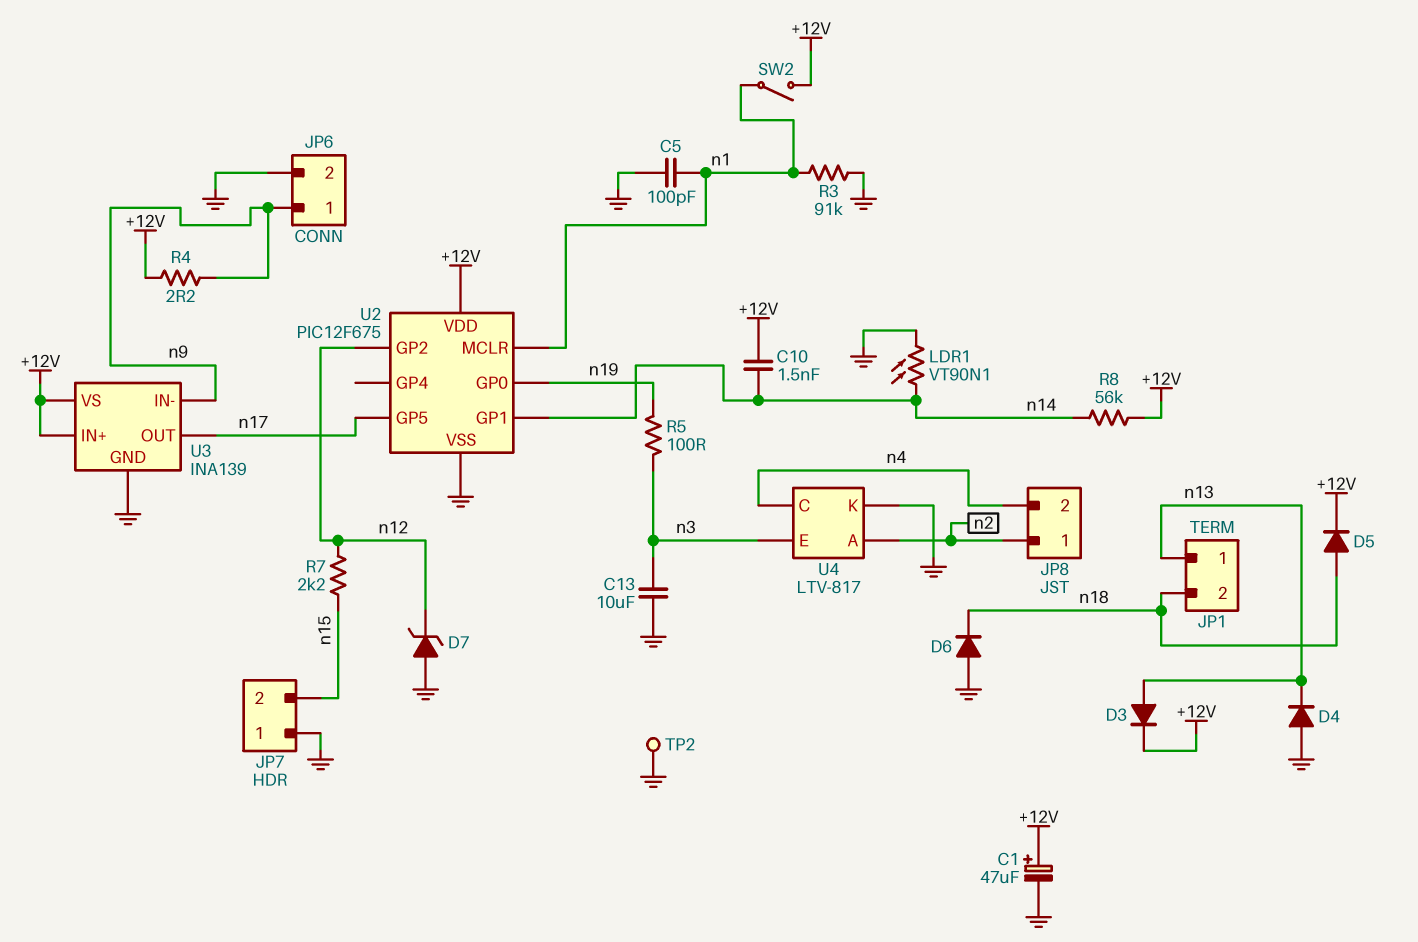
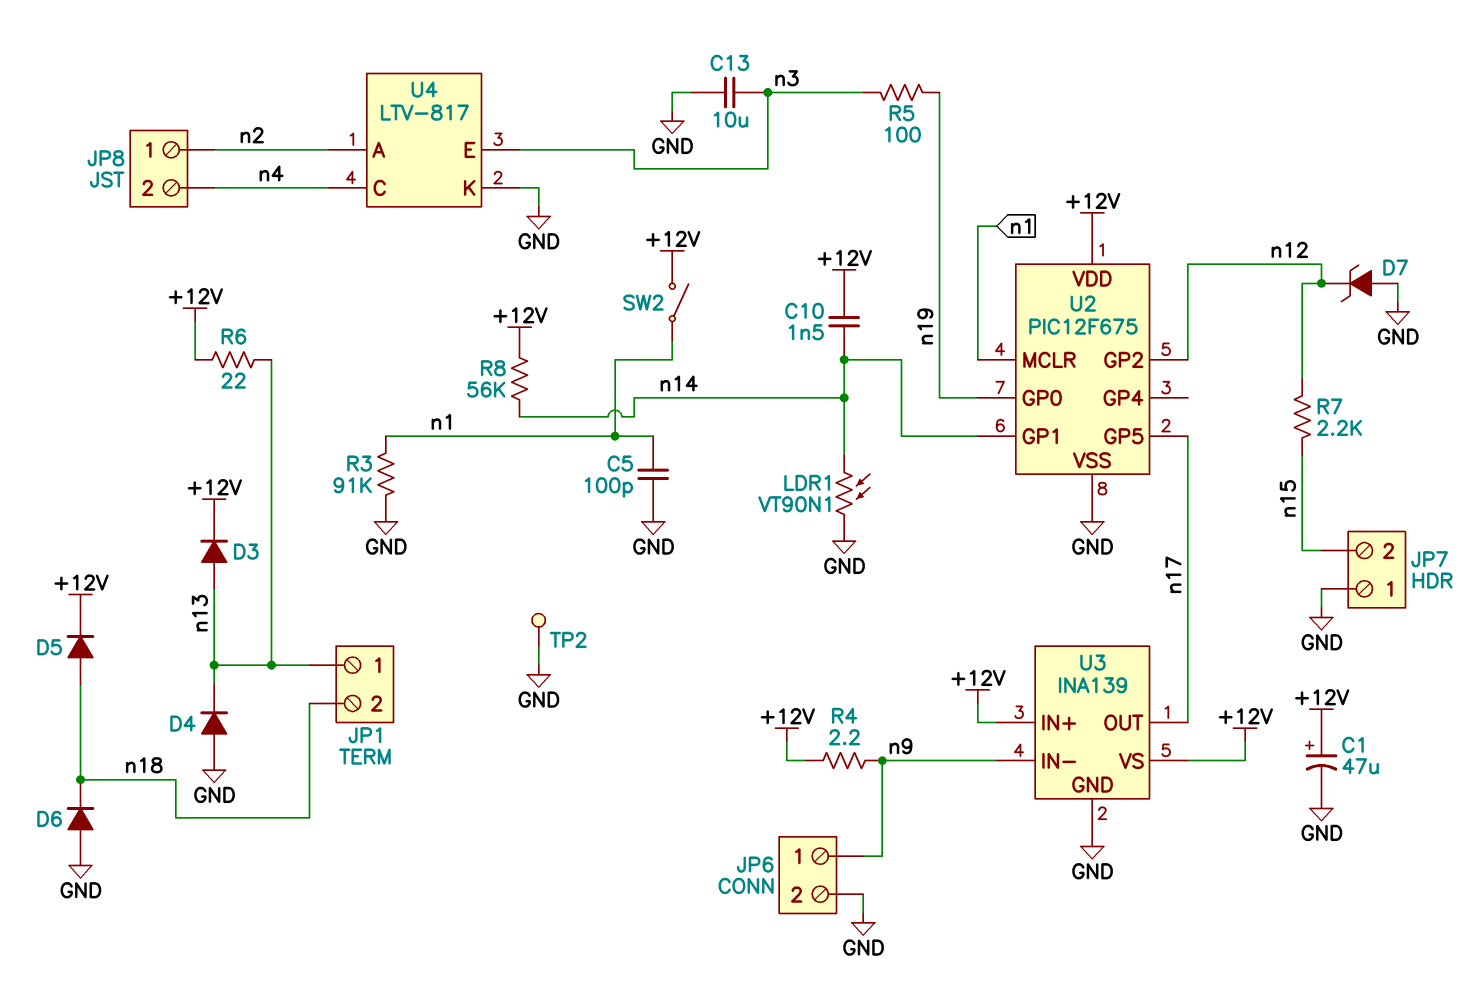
R6: none -> 22 (+12V, n13)

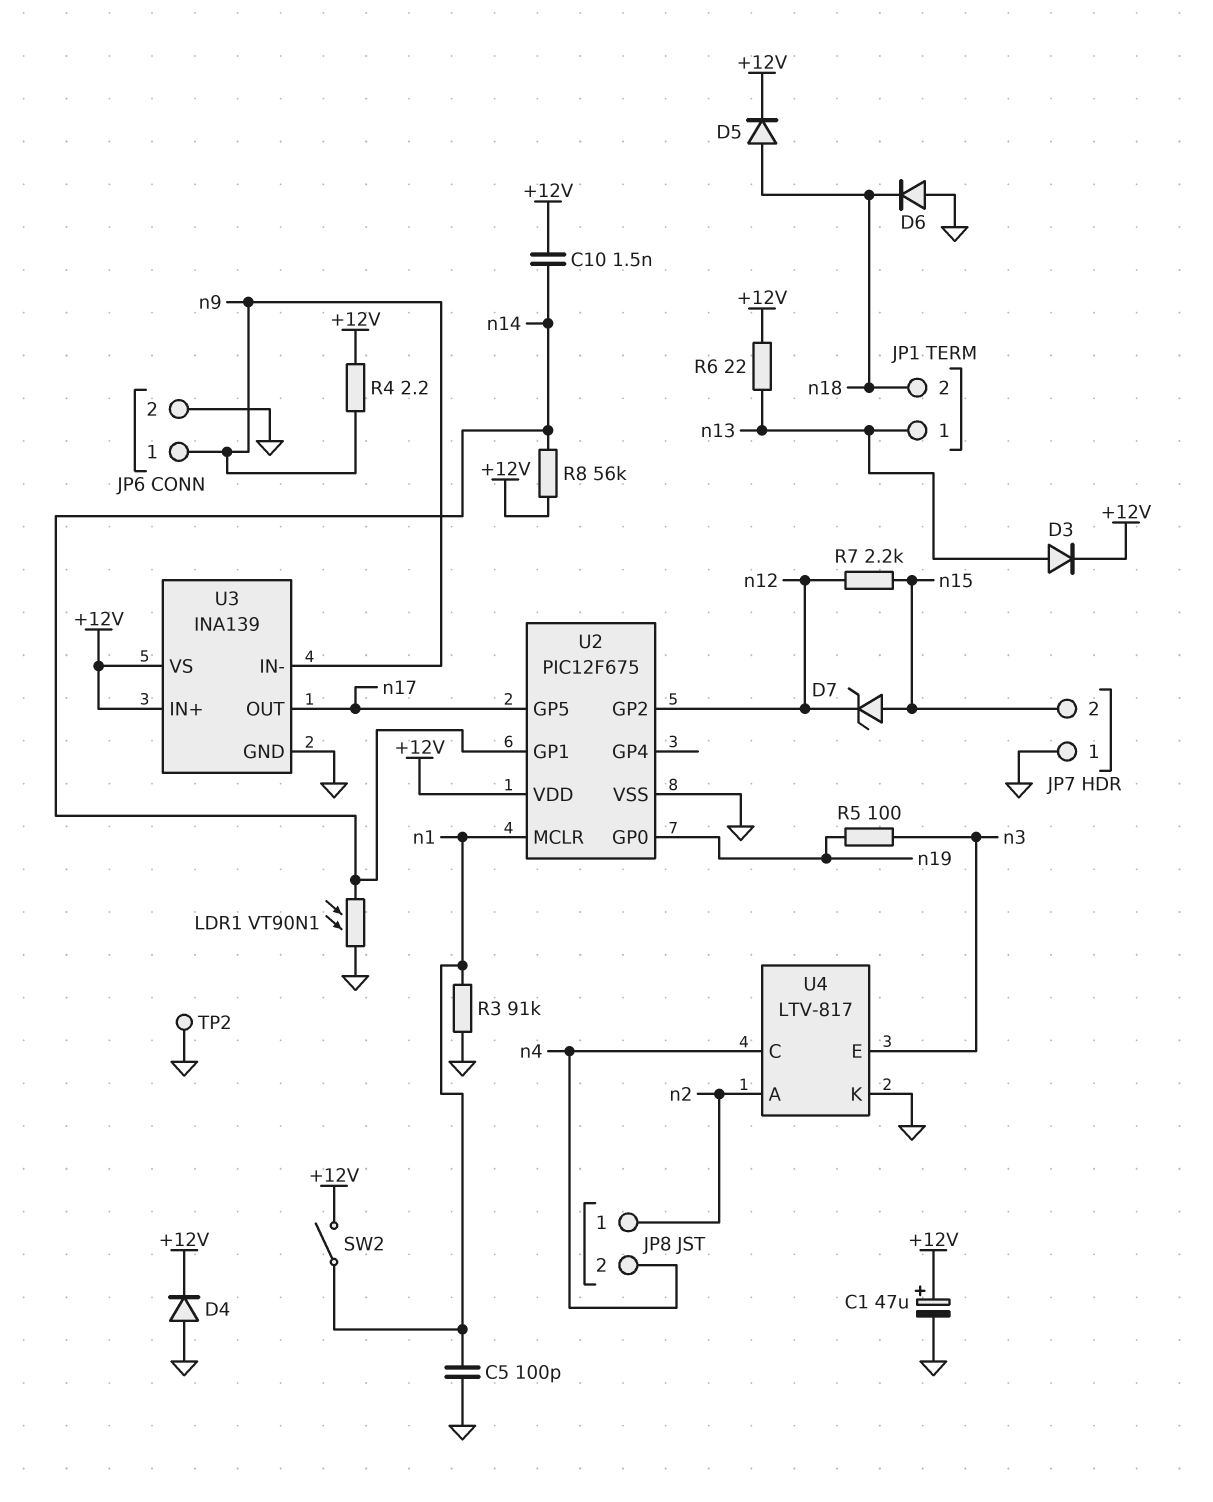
C13: 10uF (GND, n3) -> none
D4: diode (A GND, K n13) -> diode (A GND, K +12V)
D7: zener (A GND, K n12) -> zener (A n15, K n12)

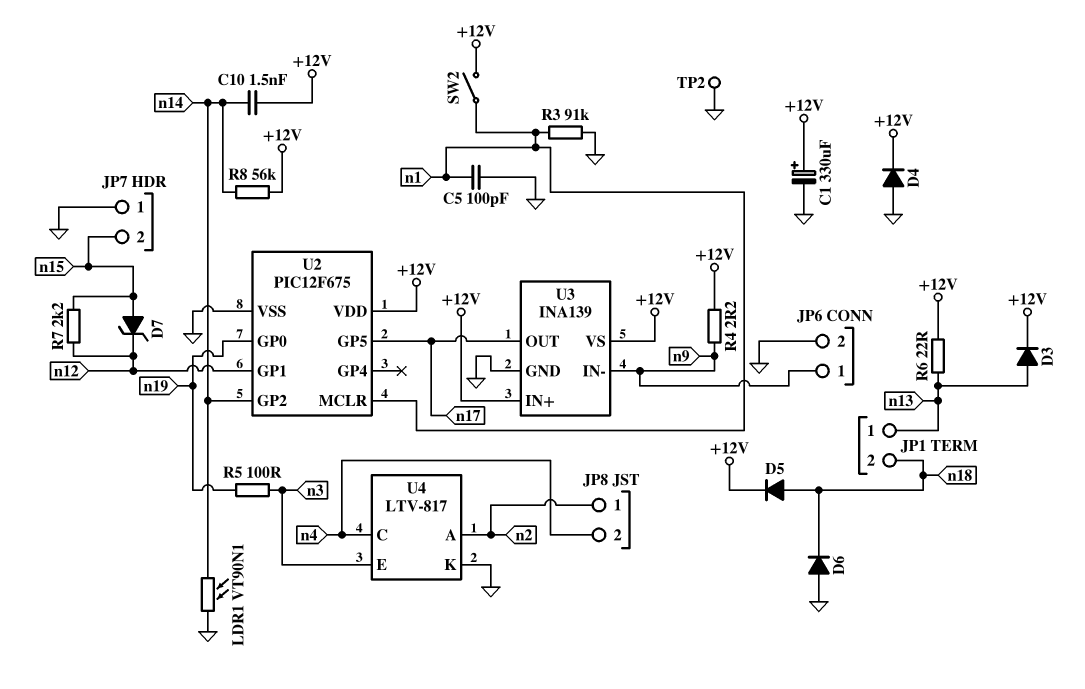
C1: 47uF (plus +12V, minus GND) -> 330uF (plus +12V, minus GND)
U2 pin GP1: n14 -> n12
U2 pin GP2: n12 -> n14

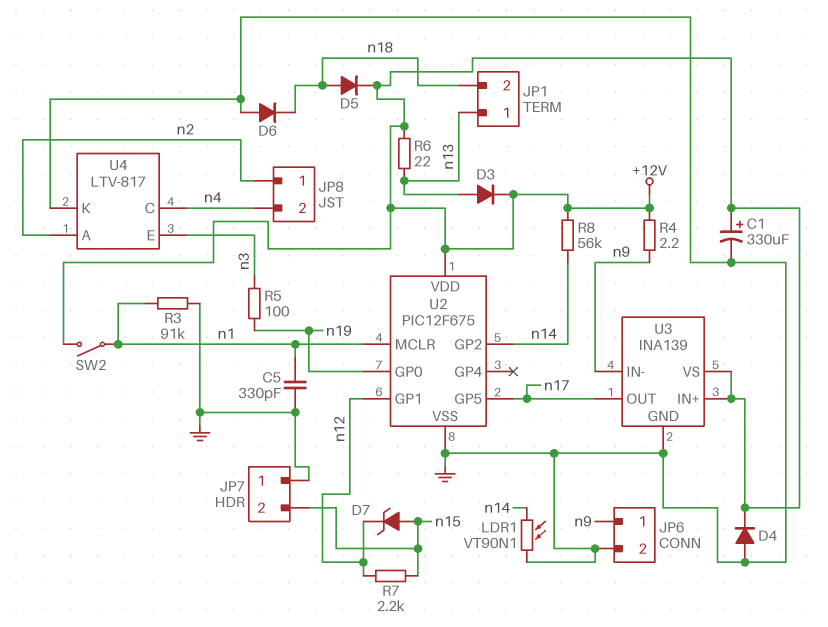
C5: 100pF (GND, n1) -> 330pF (GND, n1)
C10: 1.5nF (+12V, n14) -> none
TP2: test point (GND) -> none

